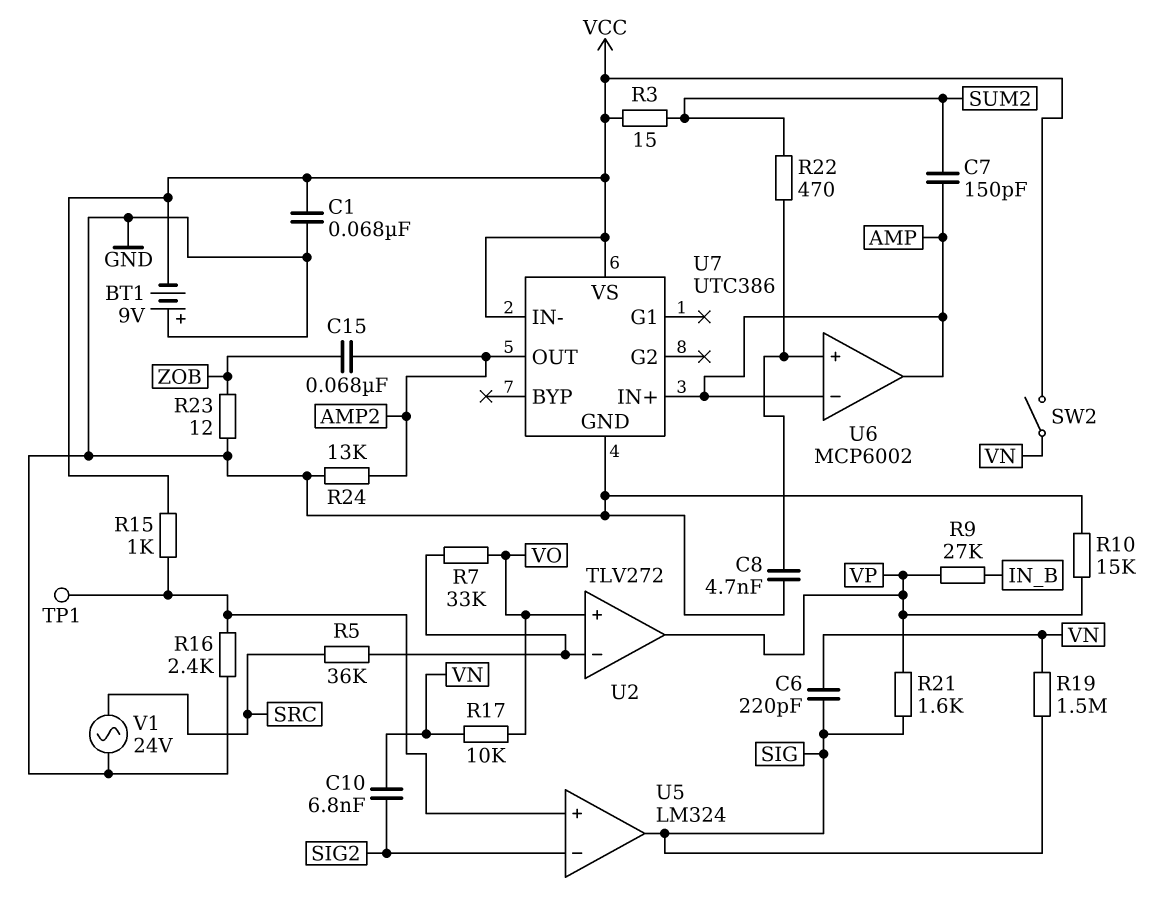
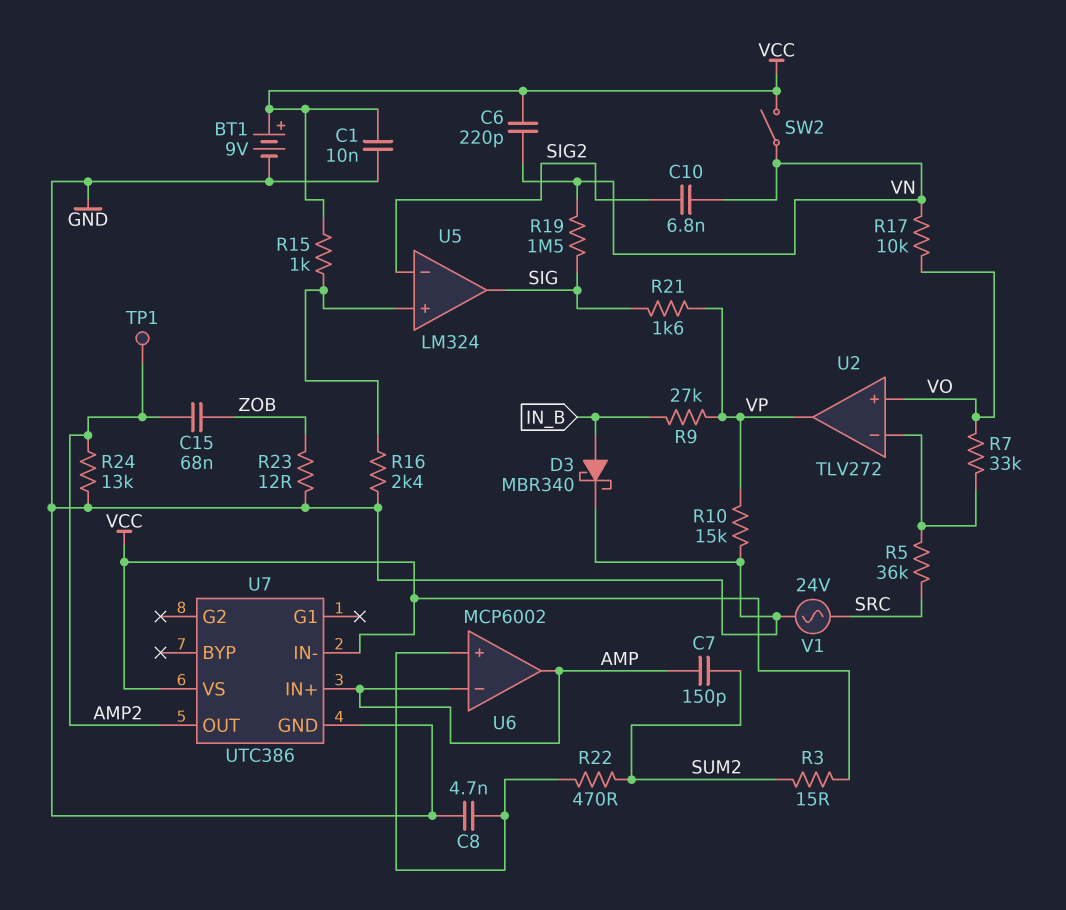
BT1: 9V (plus GND, minus VCC) -> 9V (plus VCC, minus GND)
C1: 68nF (GND, VCC) -> 10nF (GND, VCC)
C6: 220pF (SIG, VN) -> 220pF (VCC, VN)
D3: none -> schottky MBR340 (A IN_B, K GND)
TP1: test point (U5/in+) -> test point (AMP2)

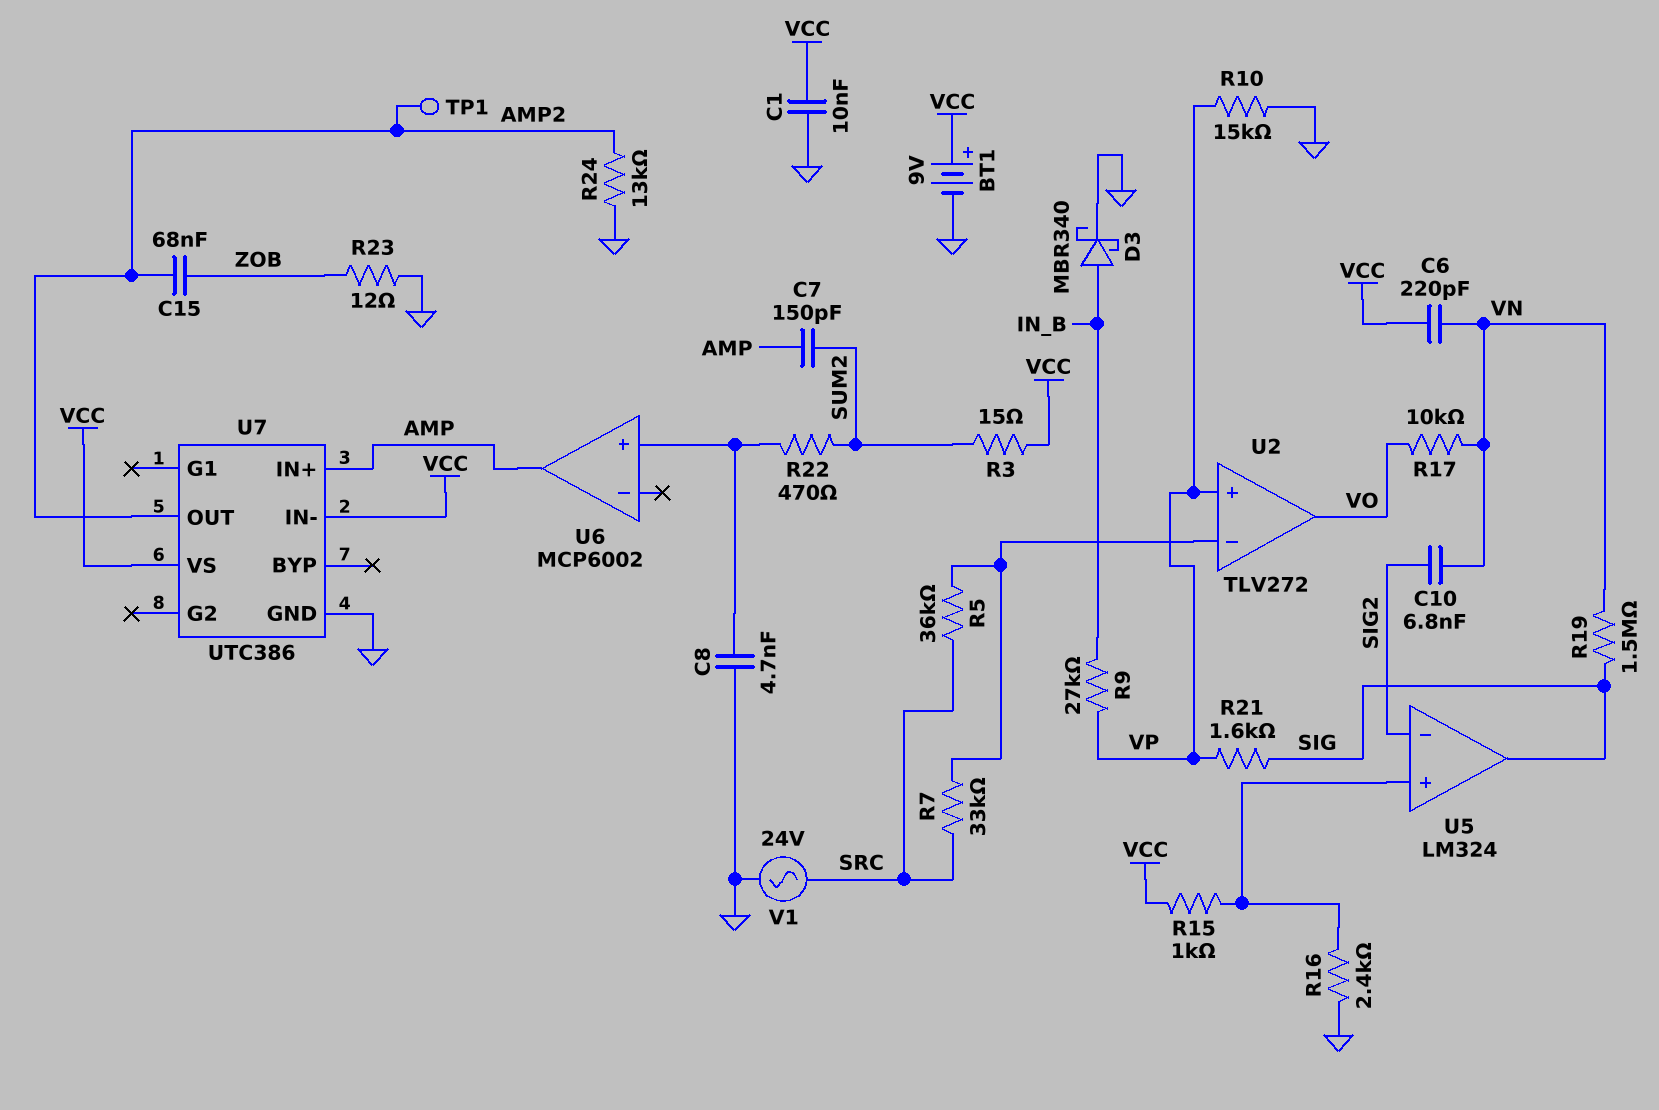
R7: 33k (U2/in-, VO) -> 33k (SRC, U2/in-)
SW2: switch (VCC, VN) -> none
U2 pin in+: VO -> VP
U2 pin out: VP -> VO
U6 pin in-: AMP -> none

